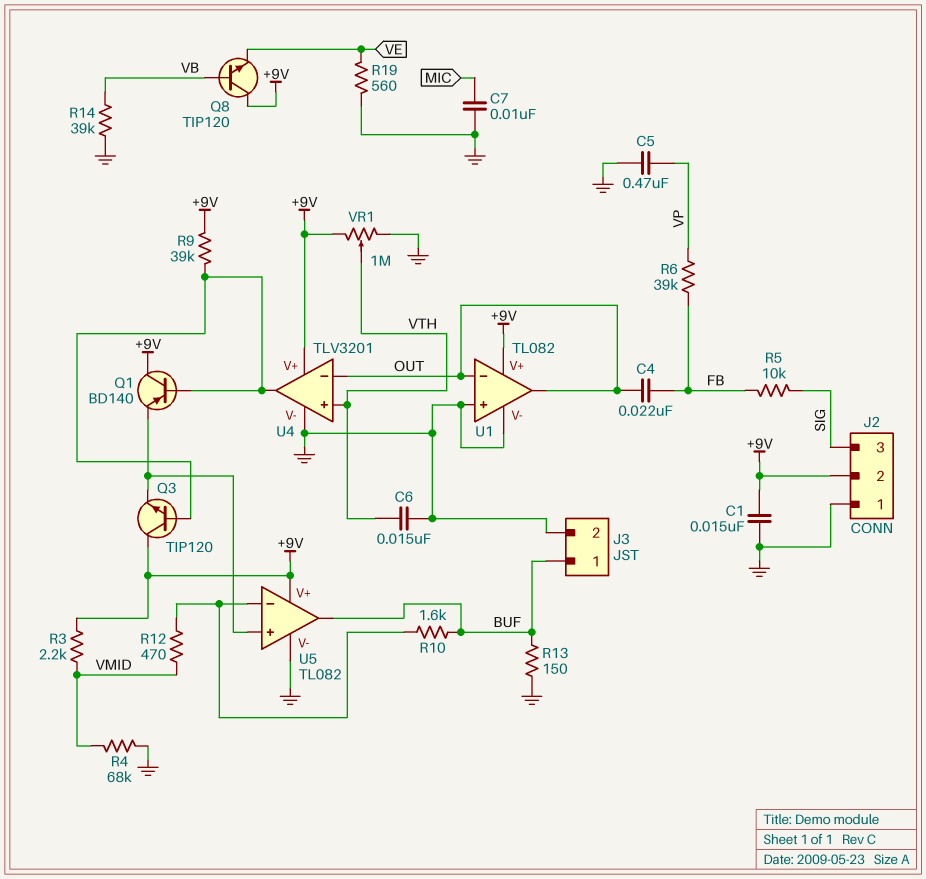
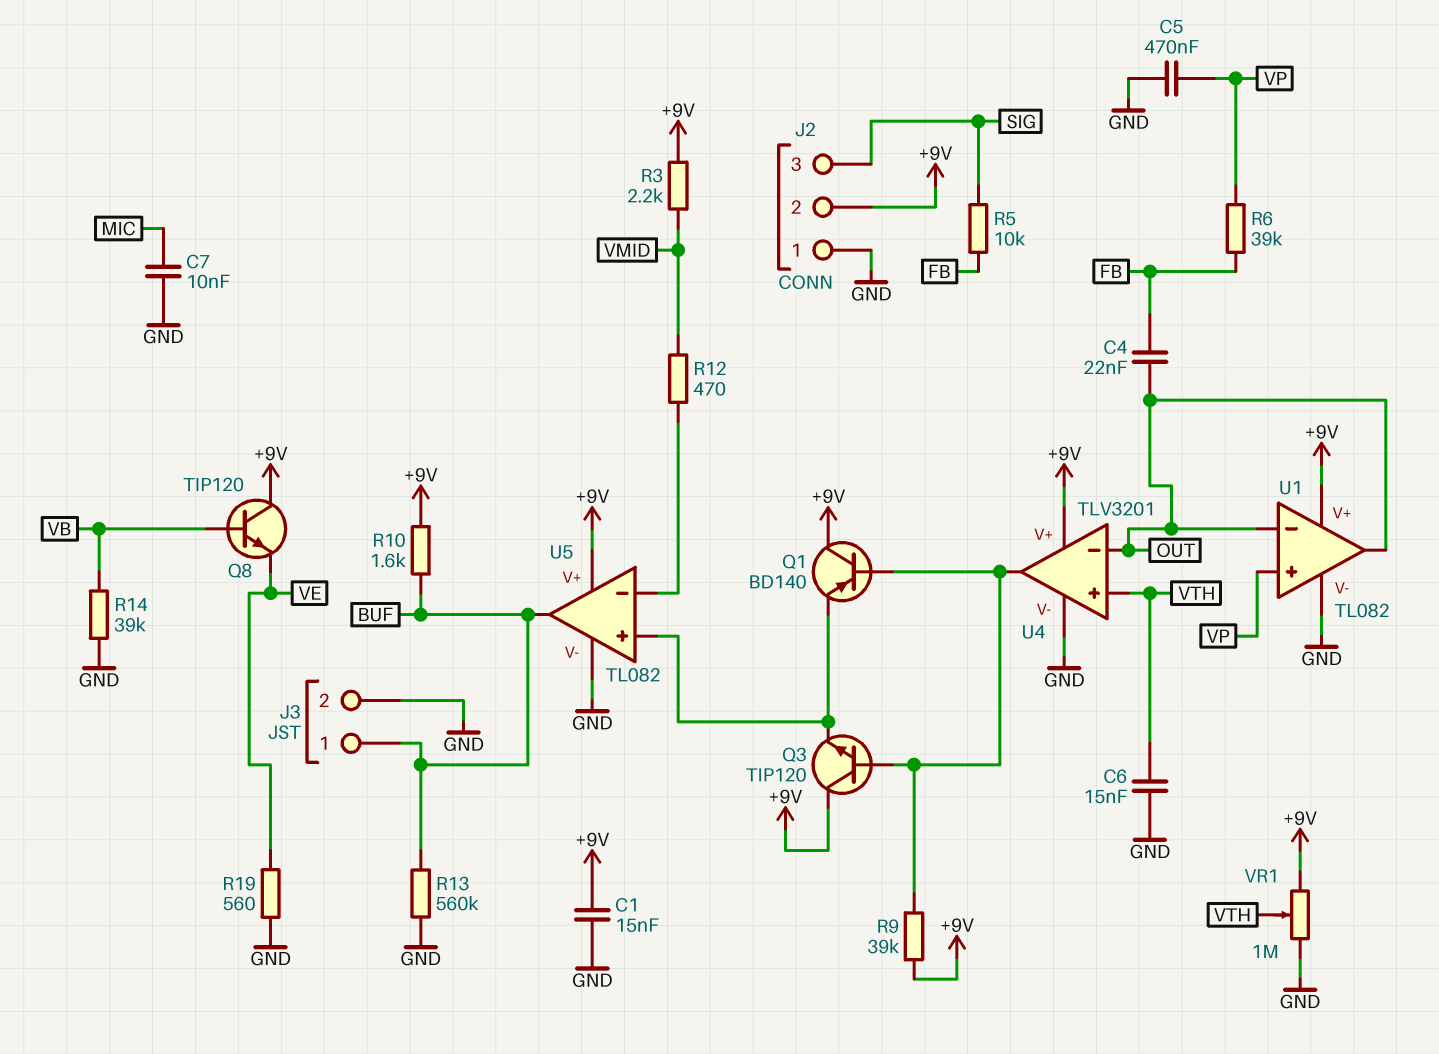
R4: 68k (GND, VMID) -> none
R10: 1.6k (BUF, U5/in-) -> 1.6k (+9V, BUF)
R13: 150 (BUF, GND) -> 560k (BUF, GND)
U1 pin in+: GND -> VP

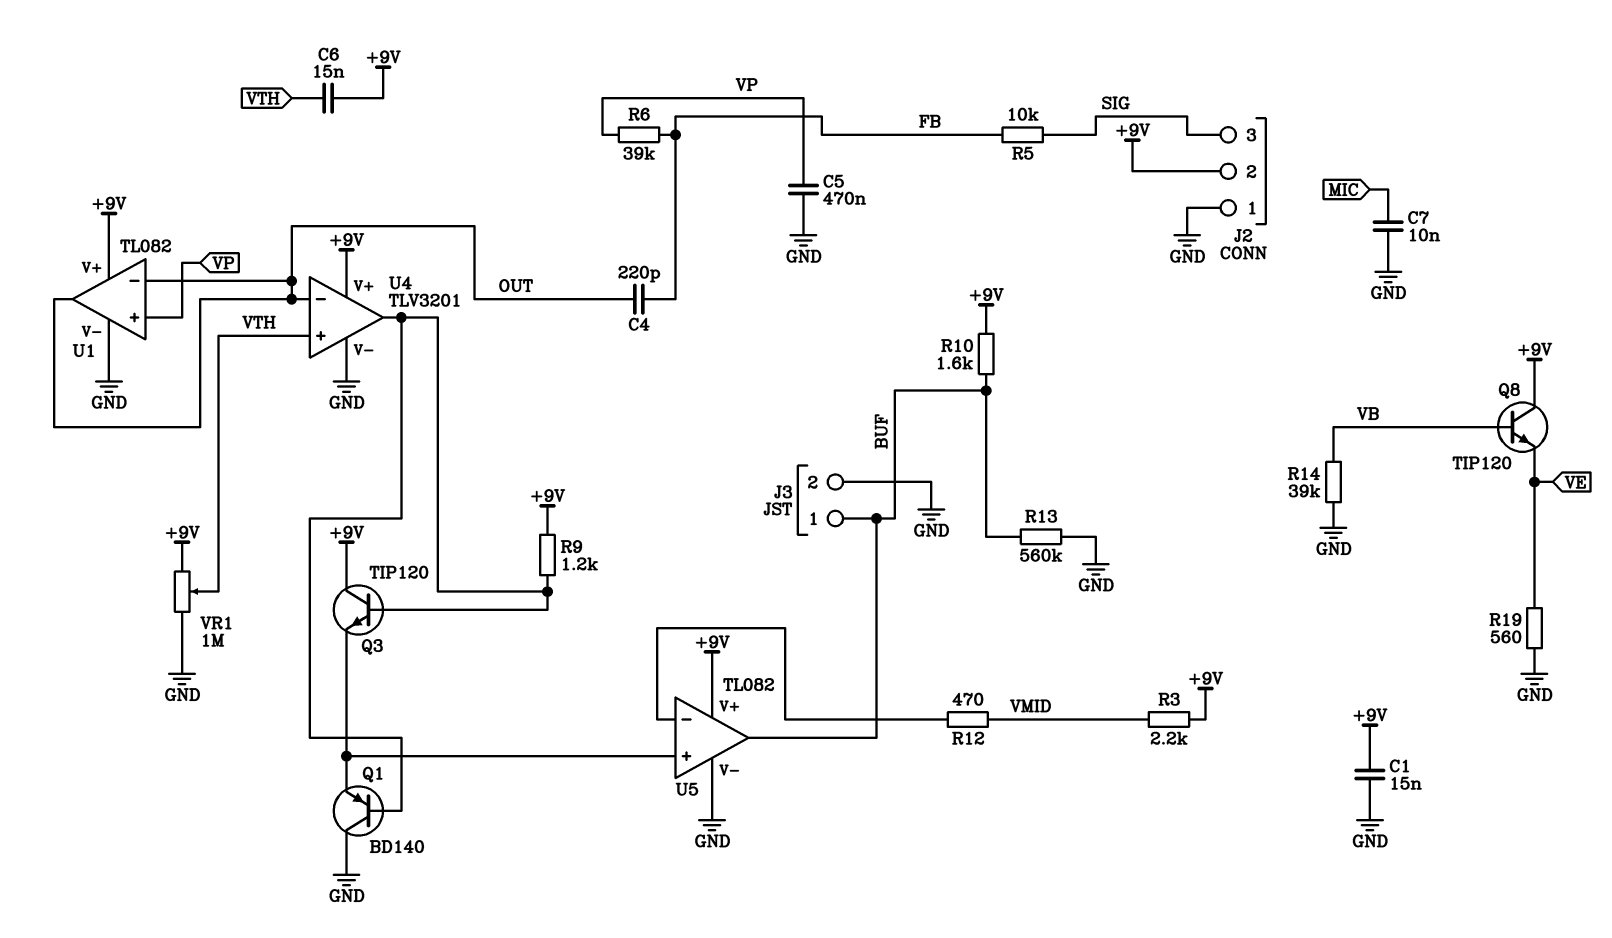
C4: 22nF (FB, OUT) -> 220pF (FB, OUT)
C6: 15nF (GND, VTH) -> 15nF (+9V, VTH)
Q1: PNP BD140 (B U4/out, C +9V, E U5/in+) -> PNP BD140 (B U4/out, C GND, E U5/in+)
R9: 39k (+9V, U4/out) -> 1.2k (+9V, U4/out)

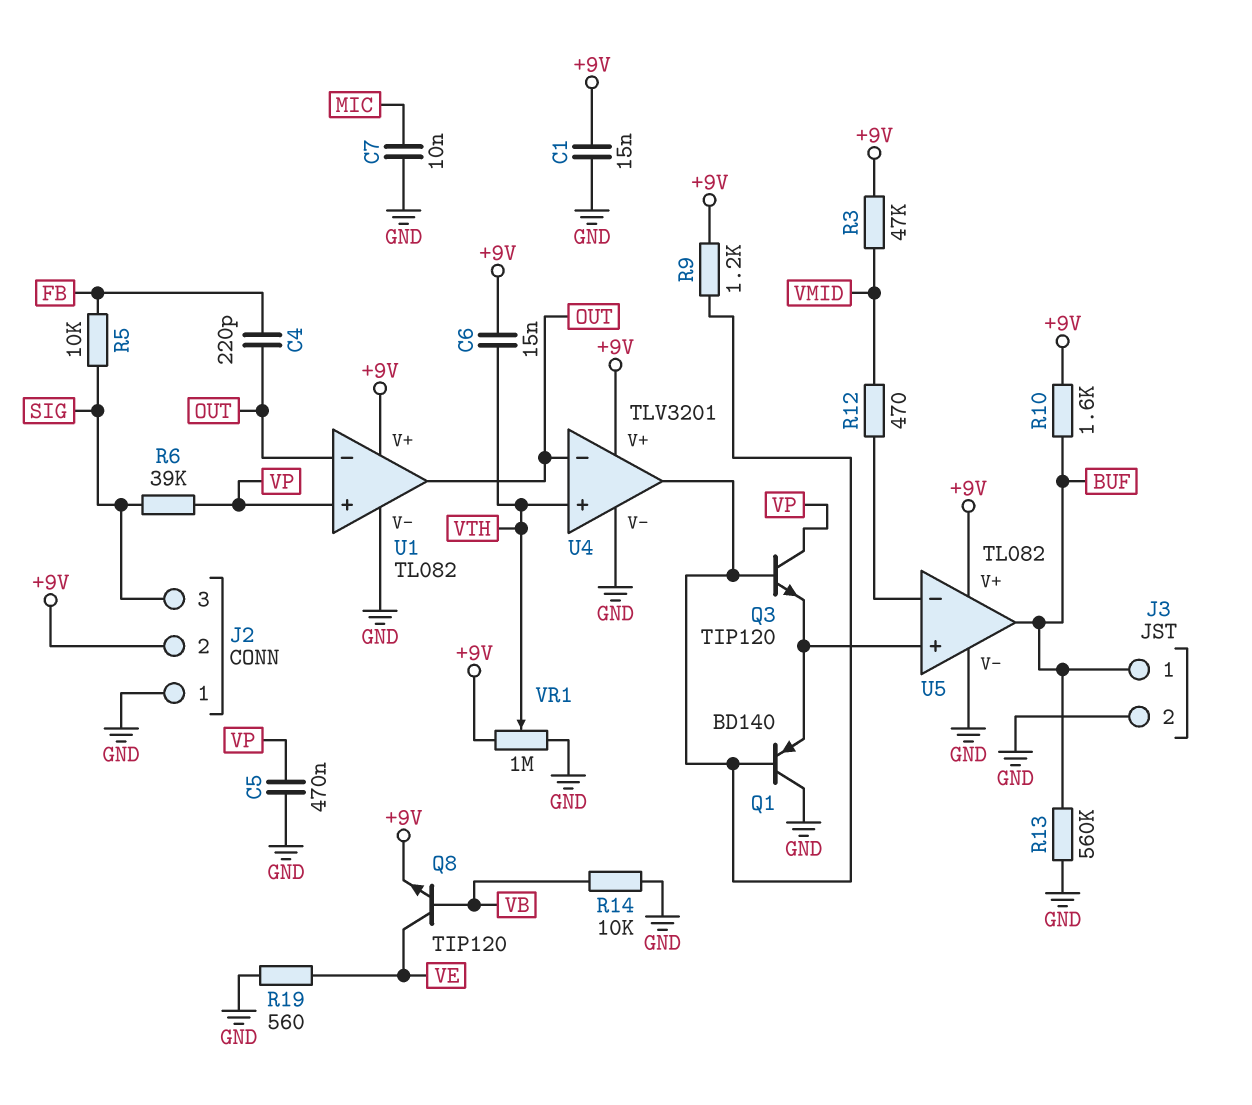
Q3: NPN TIP120 (B U4/out, C +9V, E U5/in+) -> NPN TIP120 (B U4/out, C VP, E U5/in+)
Q8: NPN TIP120 (B VB, C +9V, E VE) -> NPN TIP120 (B VB, C VE, E +9V)
R3: 2.2k (+9V, VMID) -> 47k (+9V, VMID)
R6: 39k (FB, VP) -> 39k (SIG, VP)
R14: 39k (GND, VB) -> 10k (GND, VB)

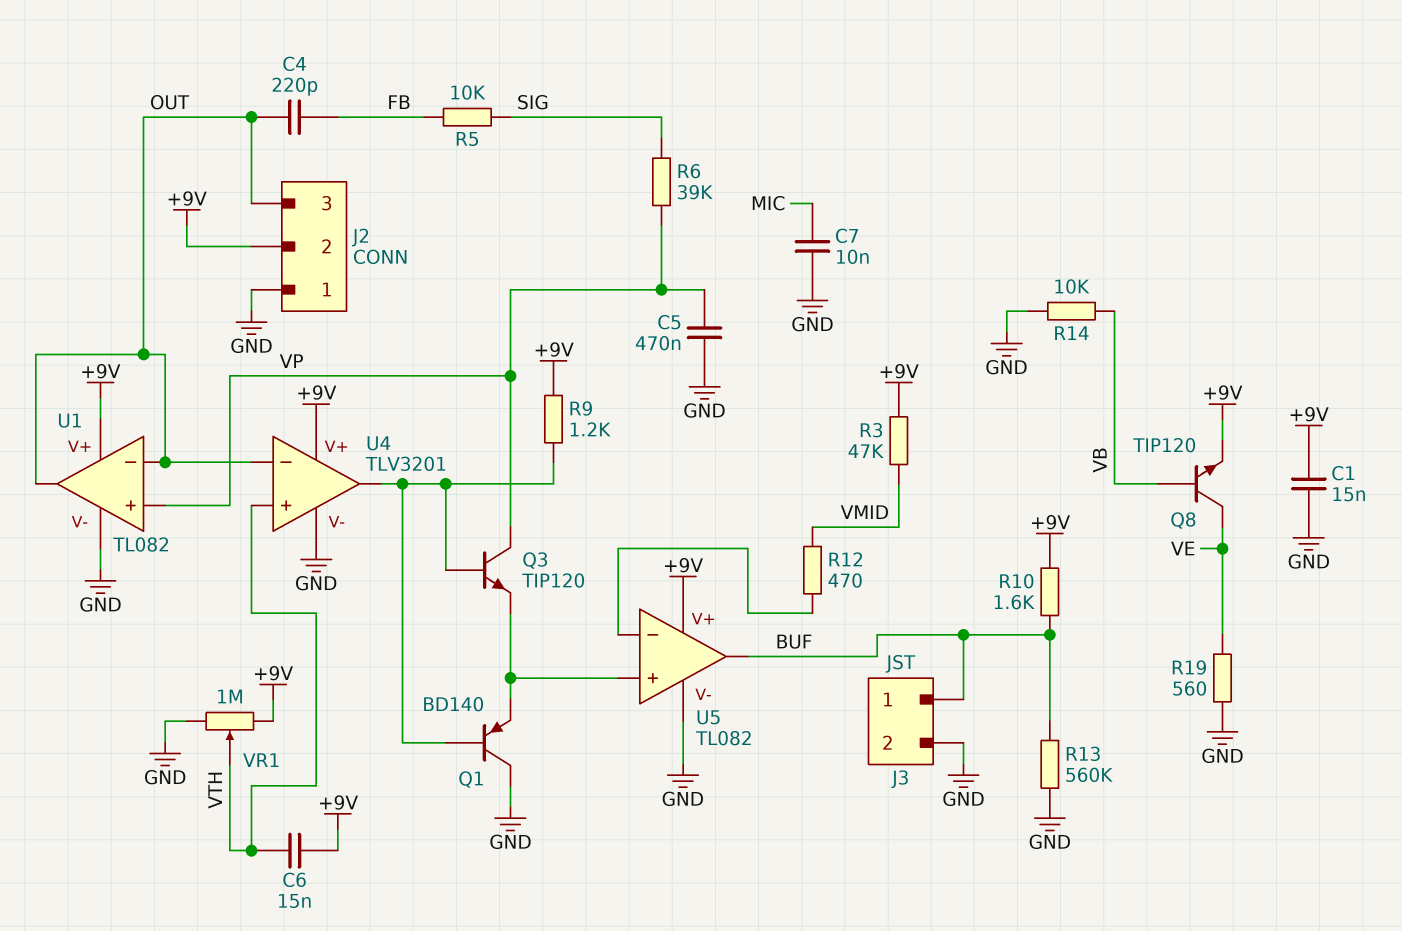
J2 pin 3: SIG -> OUT

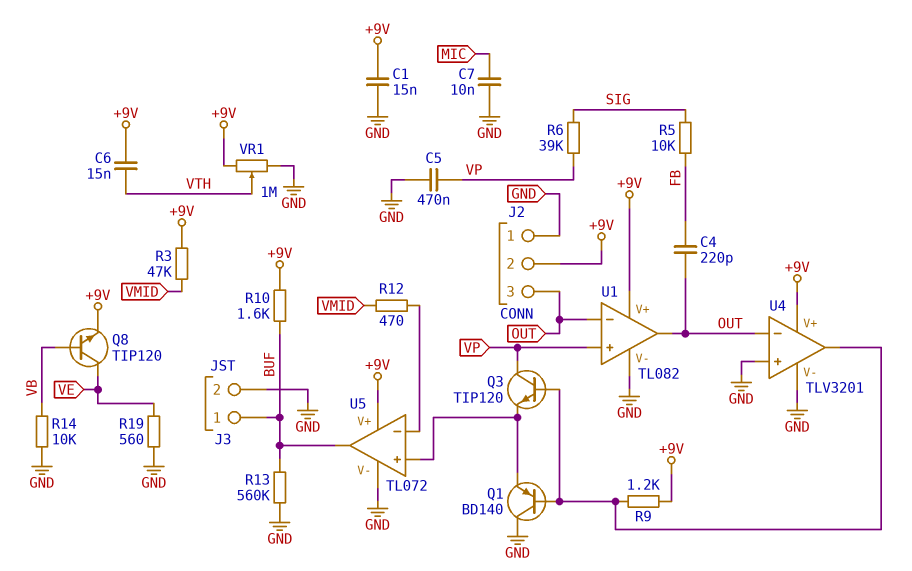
U4 pin in+: VTH -> GND
U5: TL082 -> TL072

